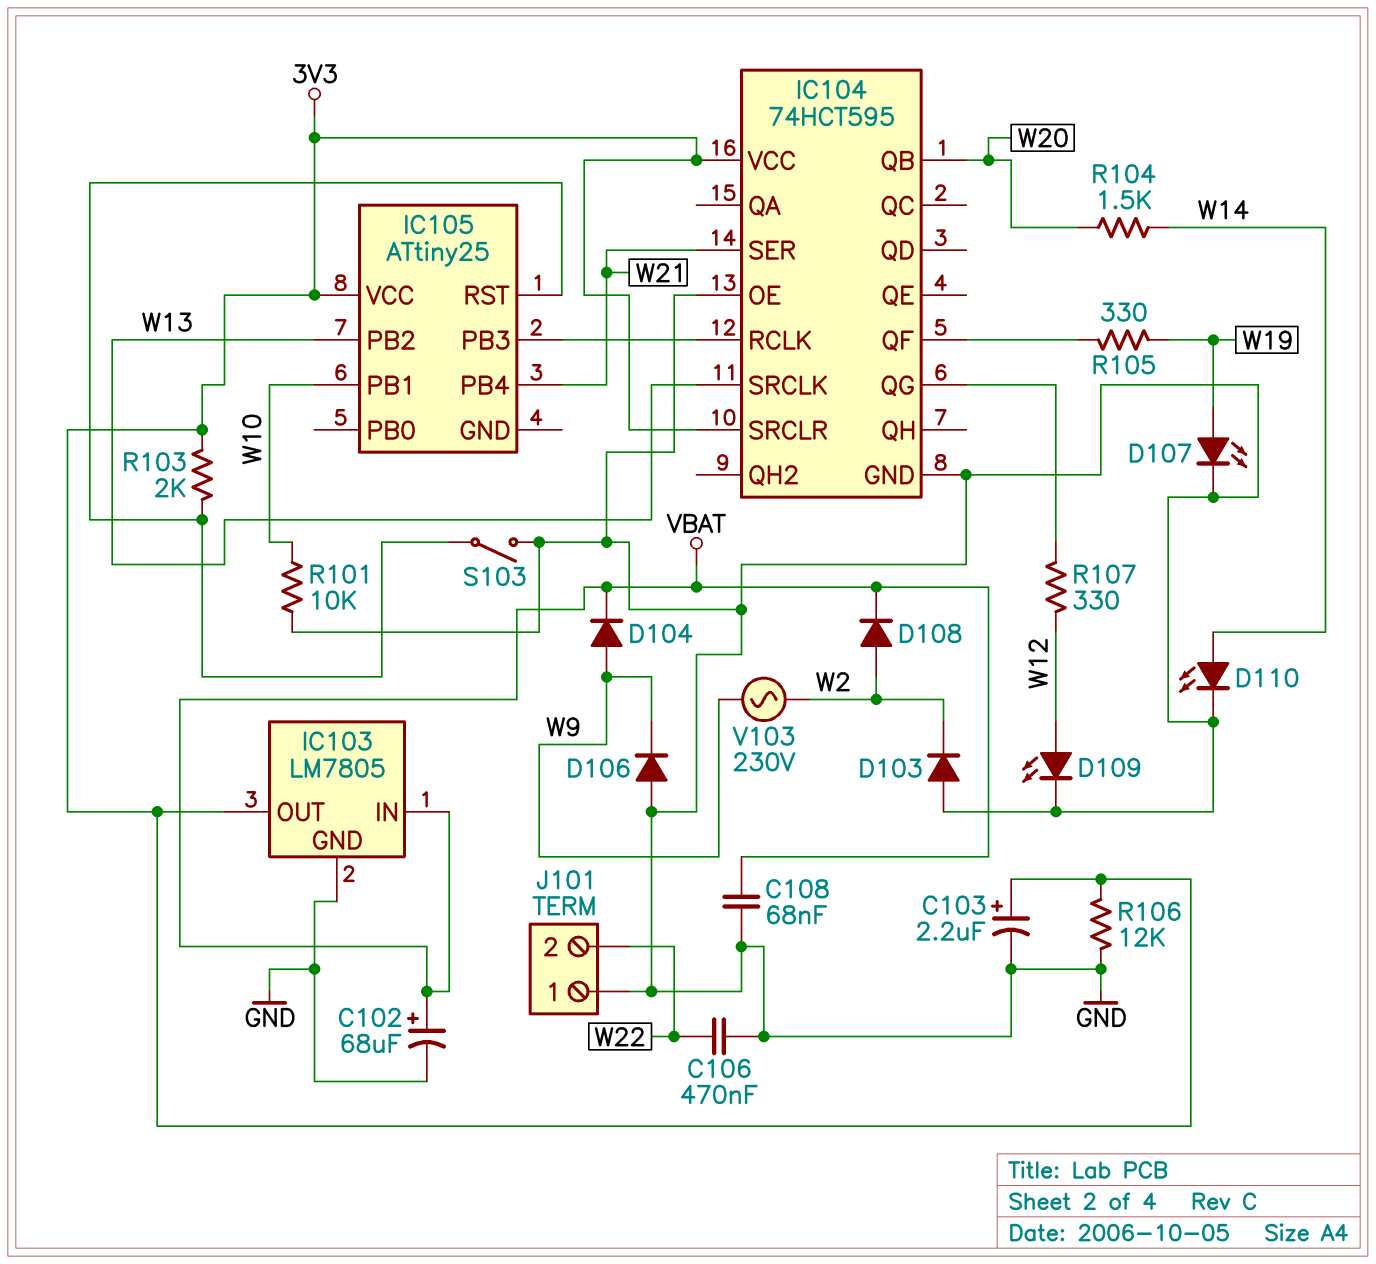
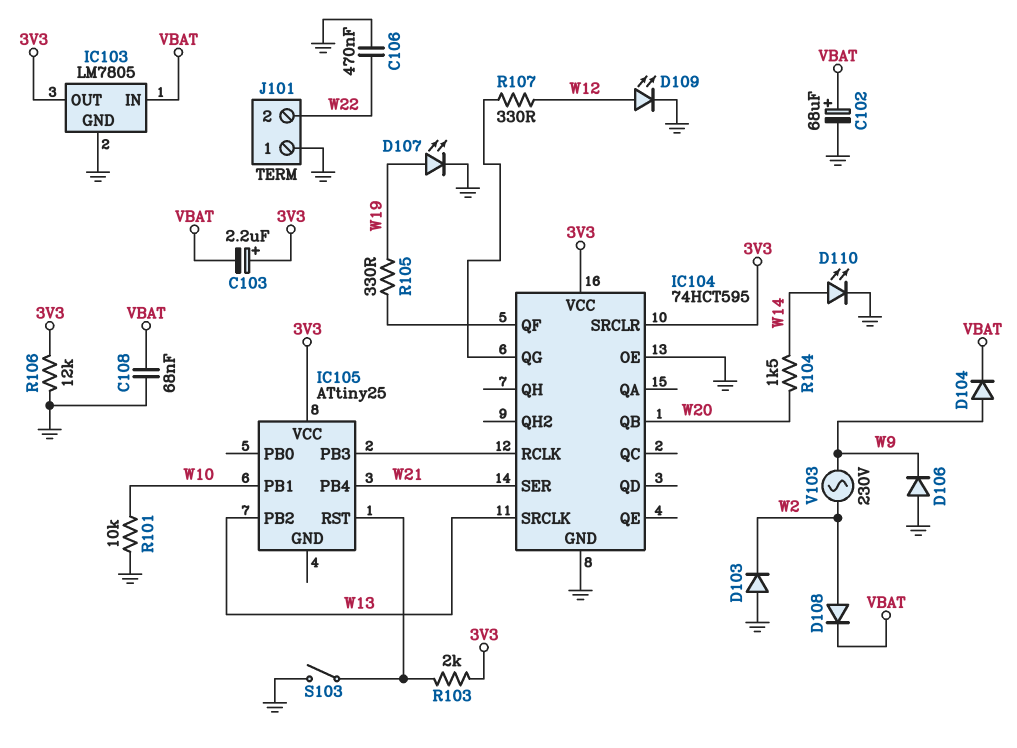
C103: 2.2uF (plus 3V3, minus GND) -> 2.2uF (plus 3V3, minus VBAT)

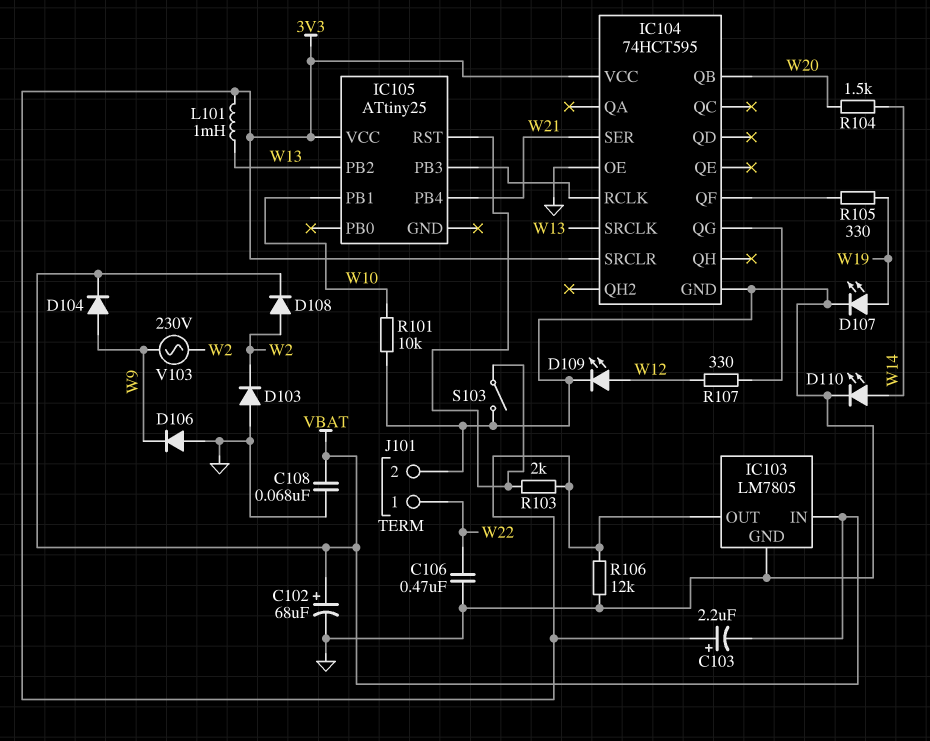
J101 pin 1: GND -> W22
J101 pin 2: W22 -> GND
L101: none -> 1mH (3V3, W13)

